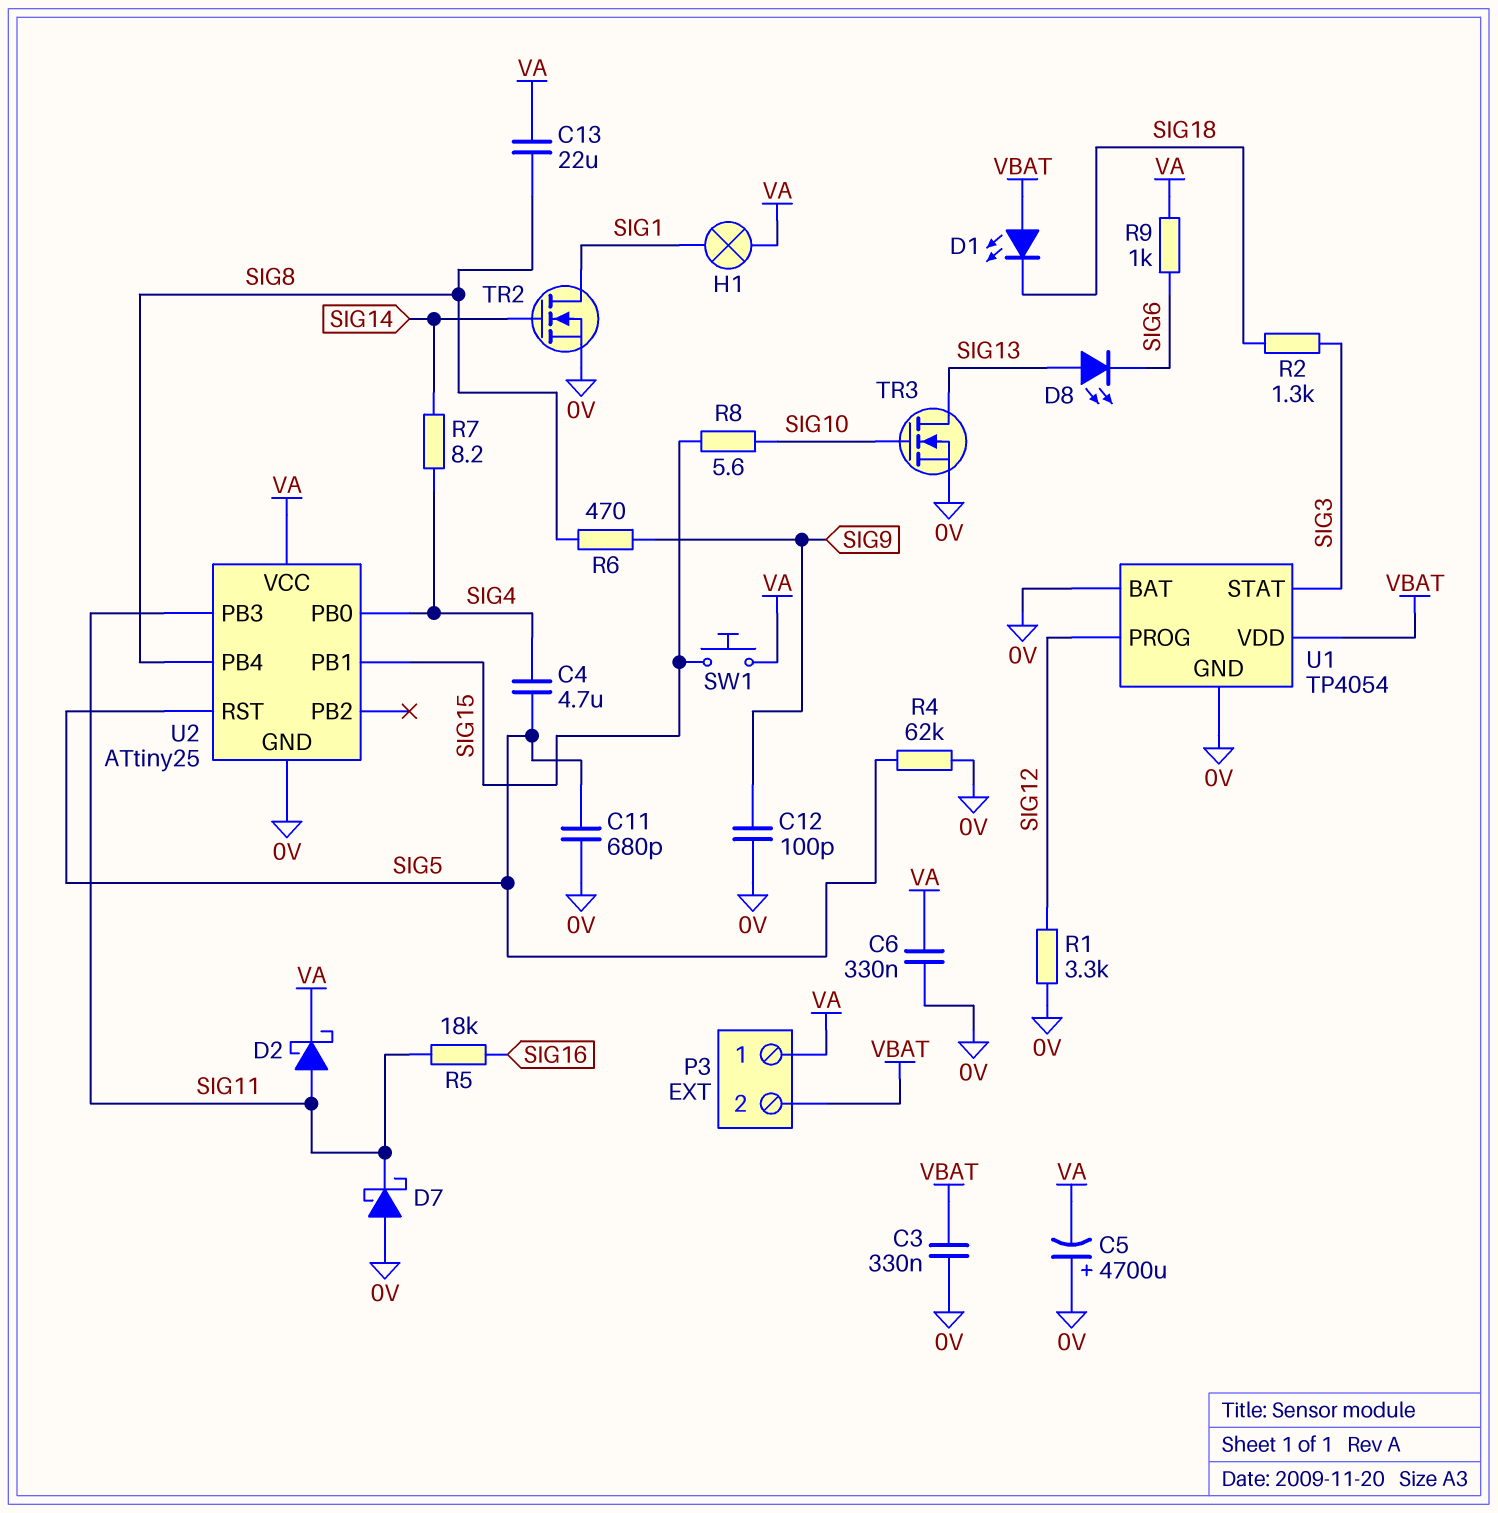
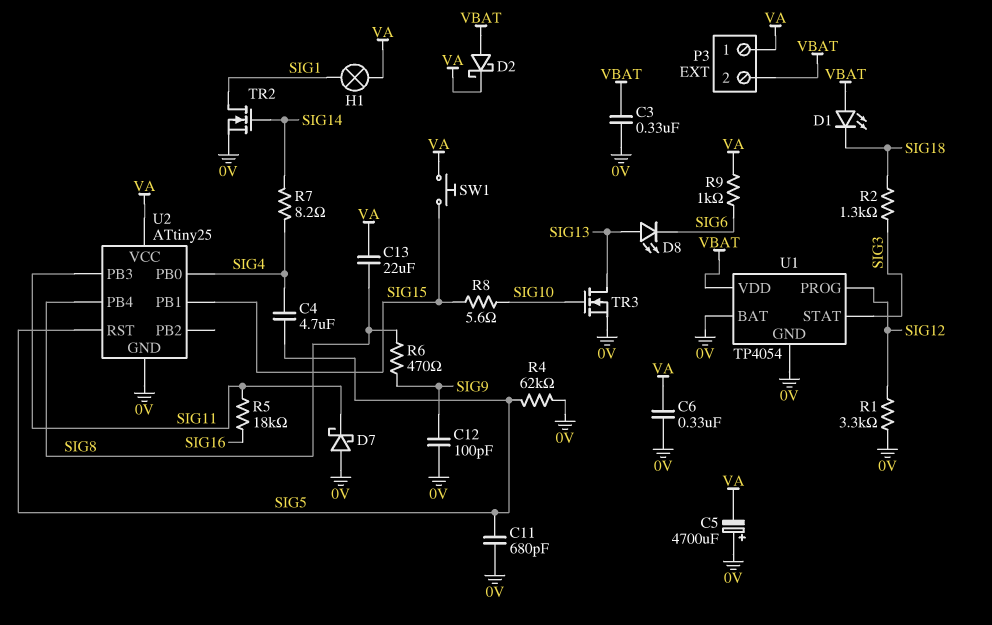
D2: schottky (A SIG11, K VA) -> schottky (A VBAT, K VA)

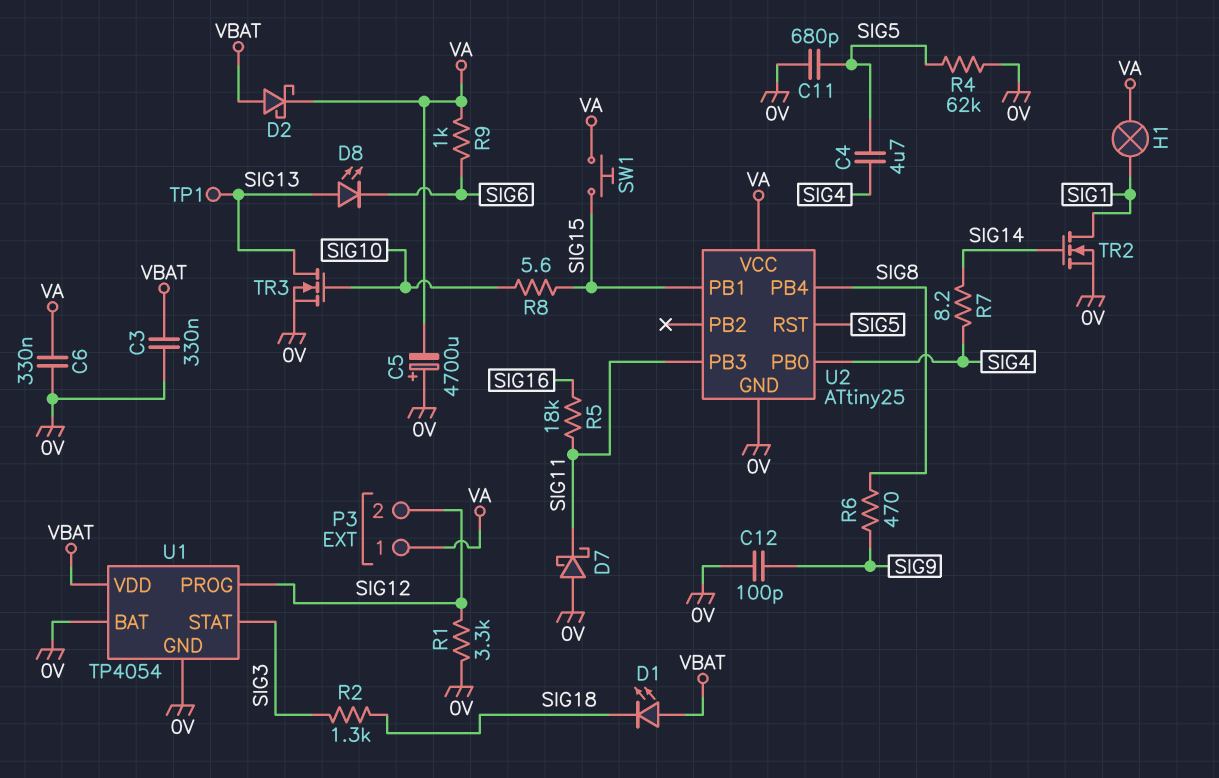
C13: 22uF (SIG8, VA) -> none
P3 pin 2: VBAT -> SIG12
TP1: none -> test point (SIG13)

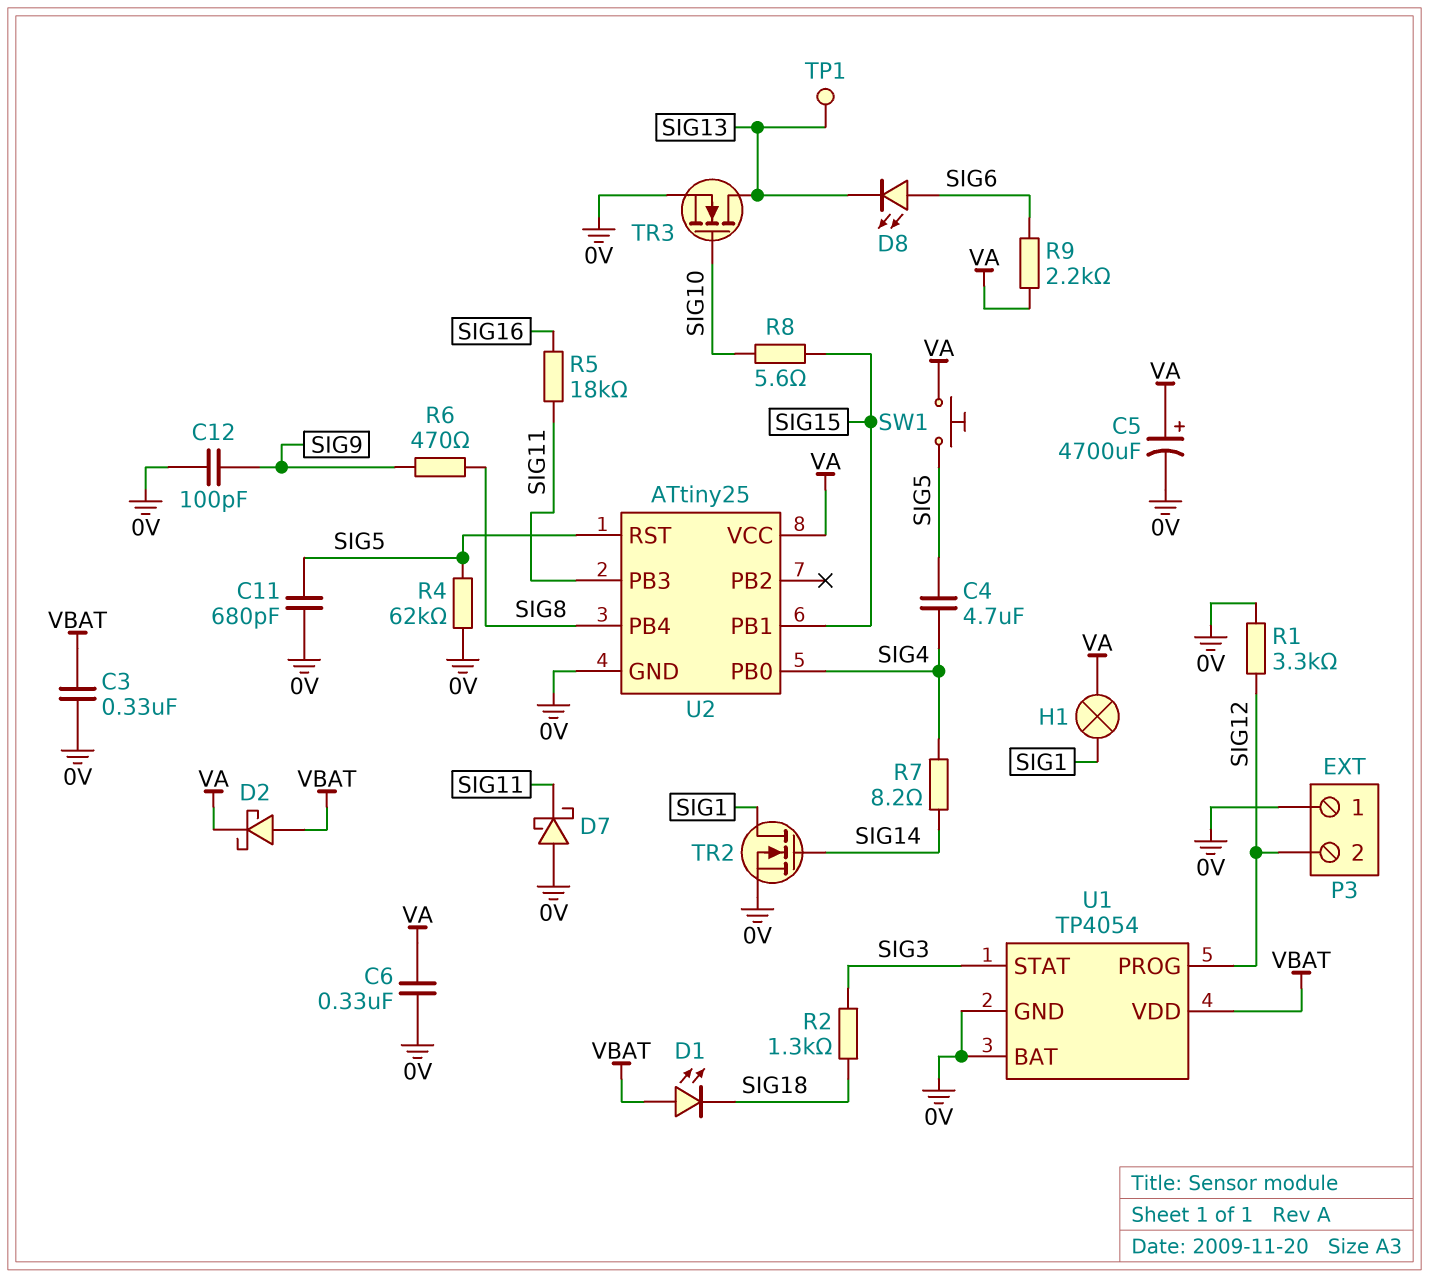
C5: 4700uF (plus 0V, minus VA) -> 4700uF (plus VA, minus 0V)
D8: LED (A SIG13, K SIG6) -> LED (A SIG6, K SIG13)
P3 pin 1: VA -> 0V
R9: 1k (SIG6, VA) -> 2.2k (SIG6, VA)
SW1: button (SIG15, VA) -> button (SIG5, VA)

